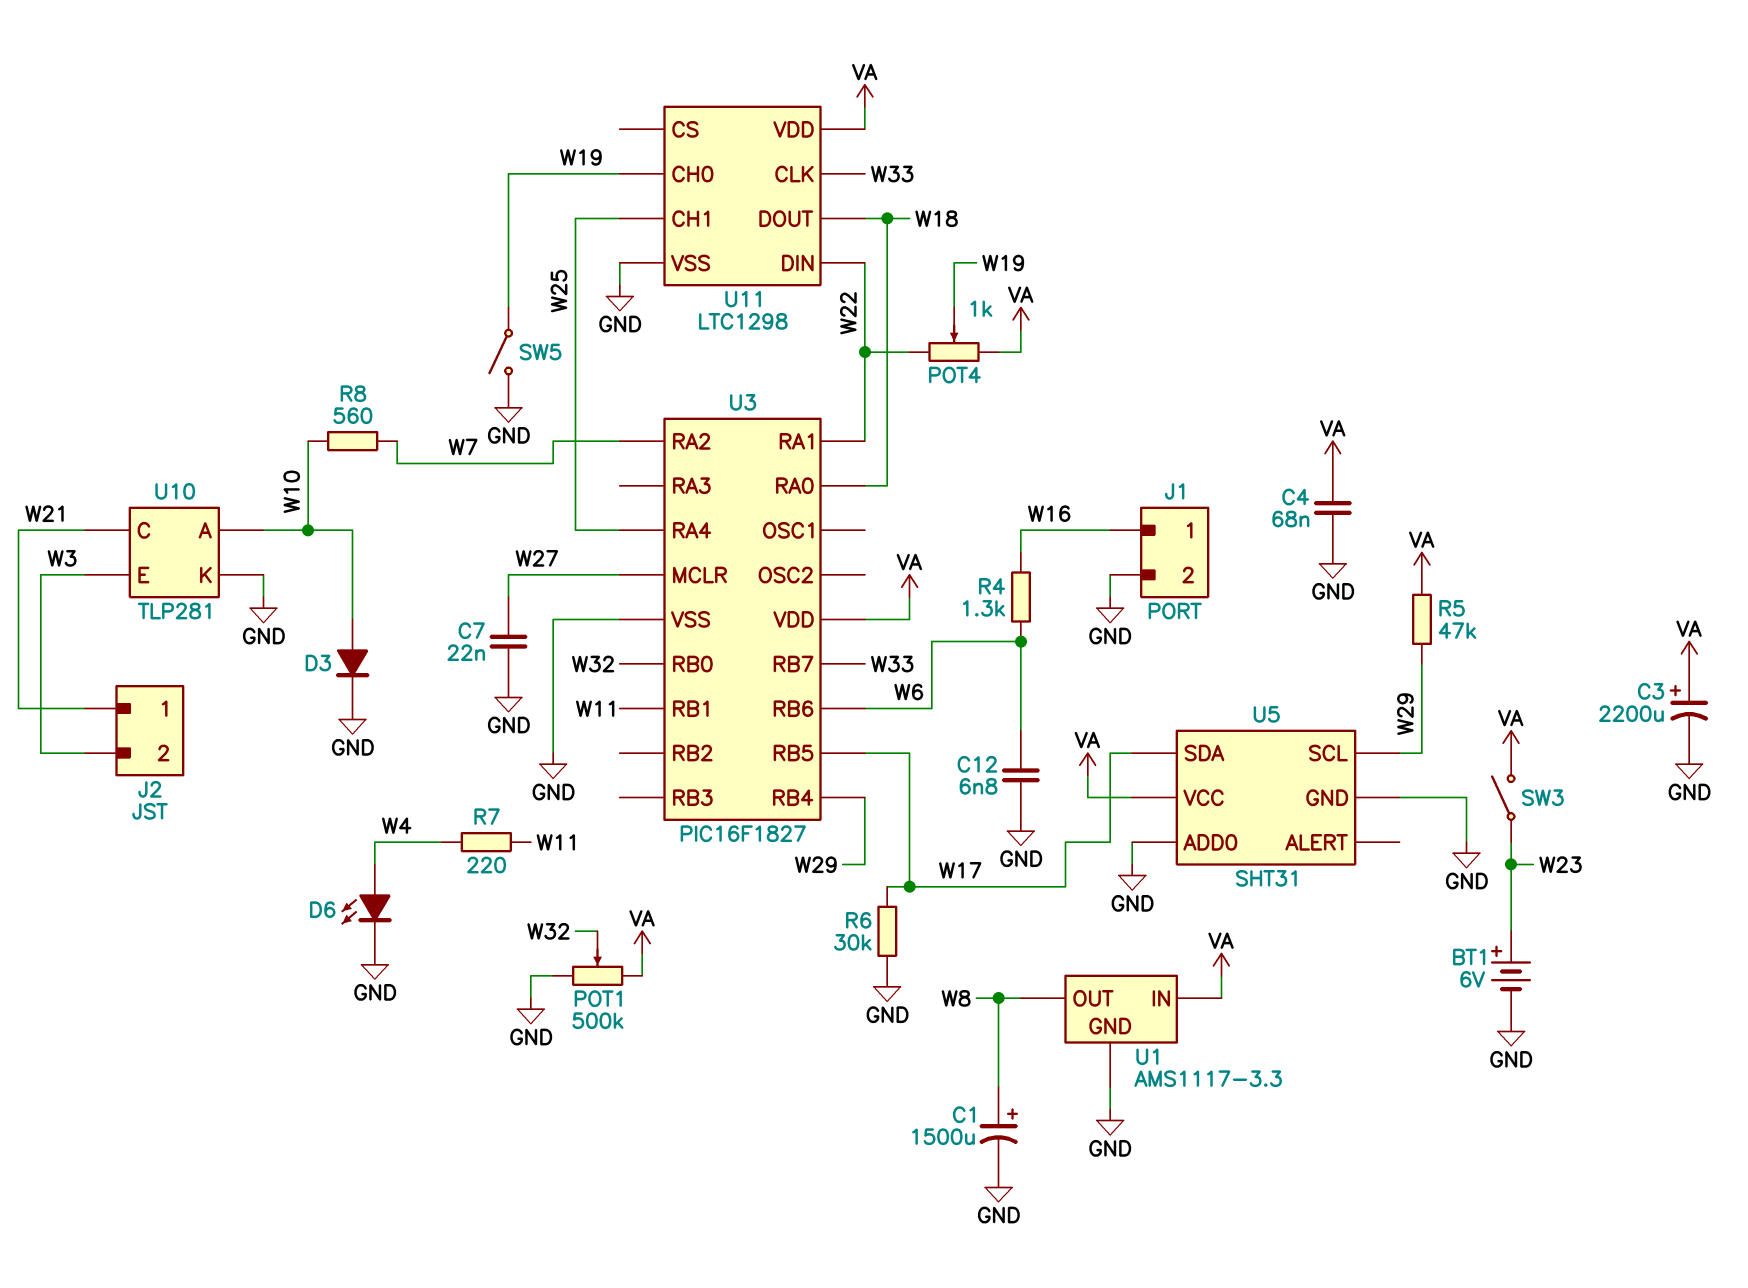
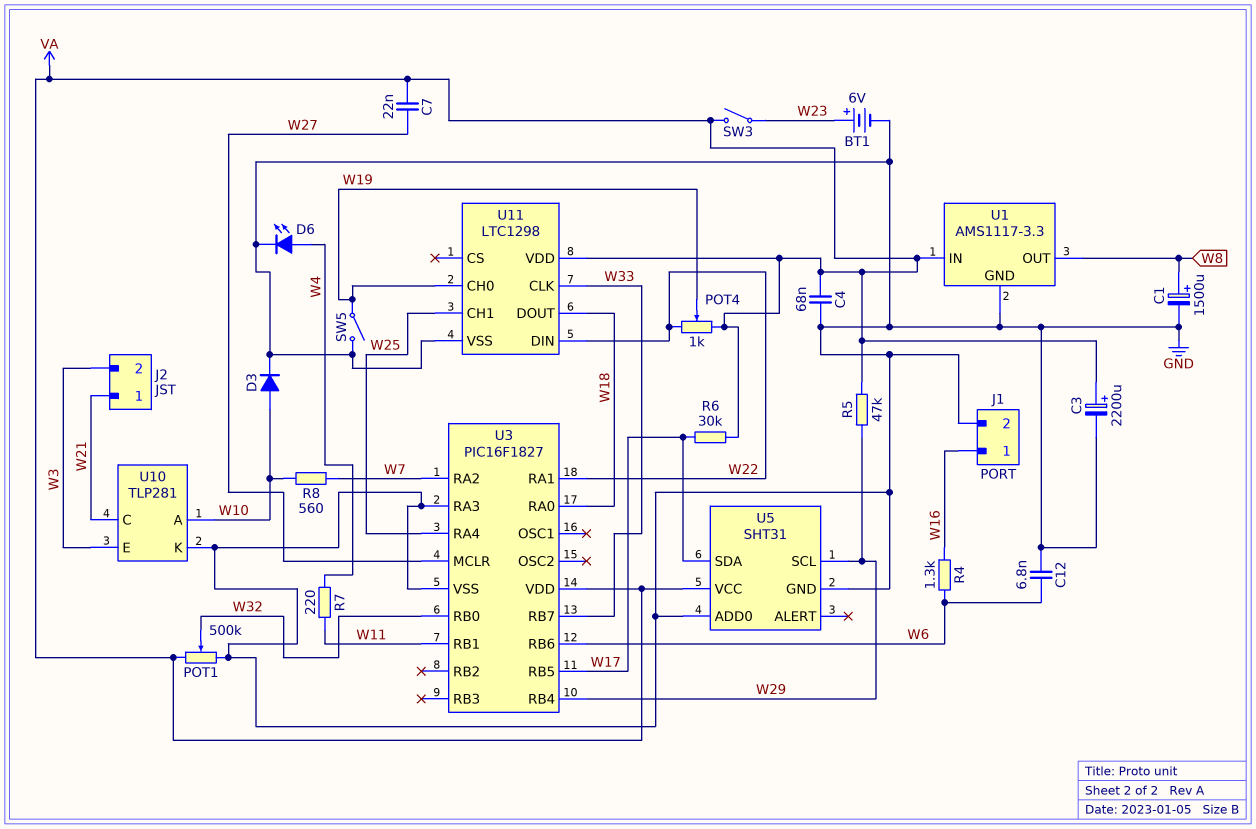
C7: 22nF (GND, W27) -> 22nF (VA, W27)
R6: 30k (GND, W17) -> 30k (VA, W17)
U3 pin RA3: none -> GND

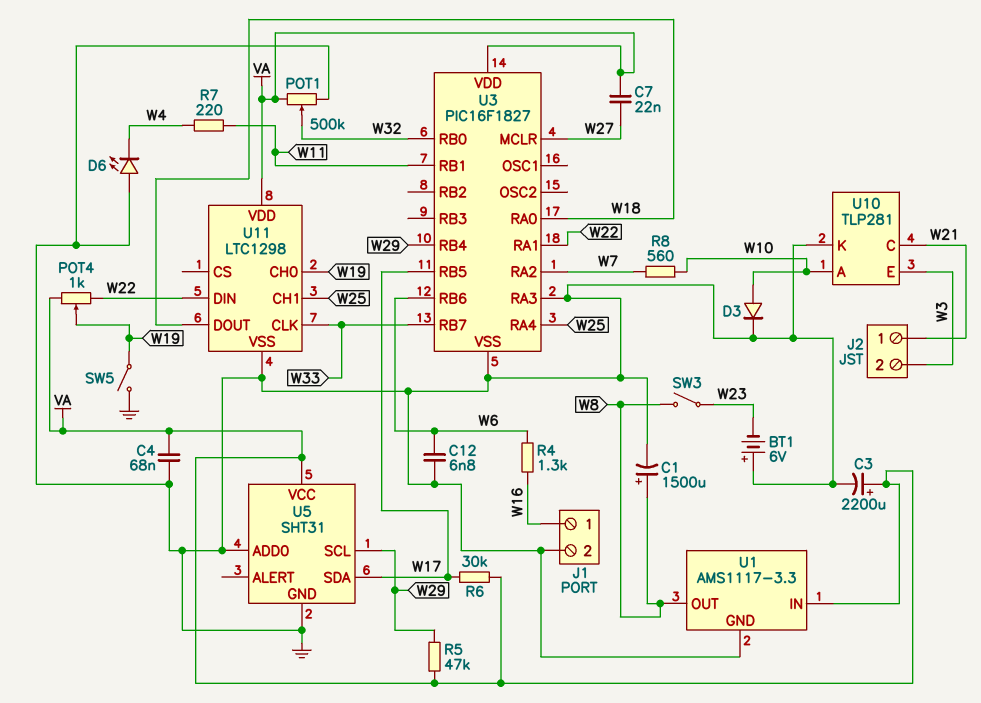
BT1: 6V (plus W23, minus GND) -> 6V (plus GND, minus W23)
D6: LED (A W4, K GND) -> LED (A GND, K W4)
SW3: switch (VA, W23) -> switch (W8, W23)

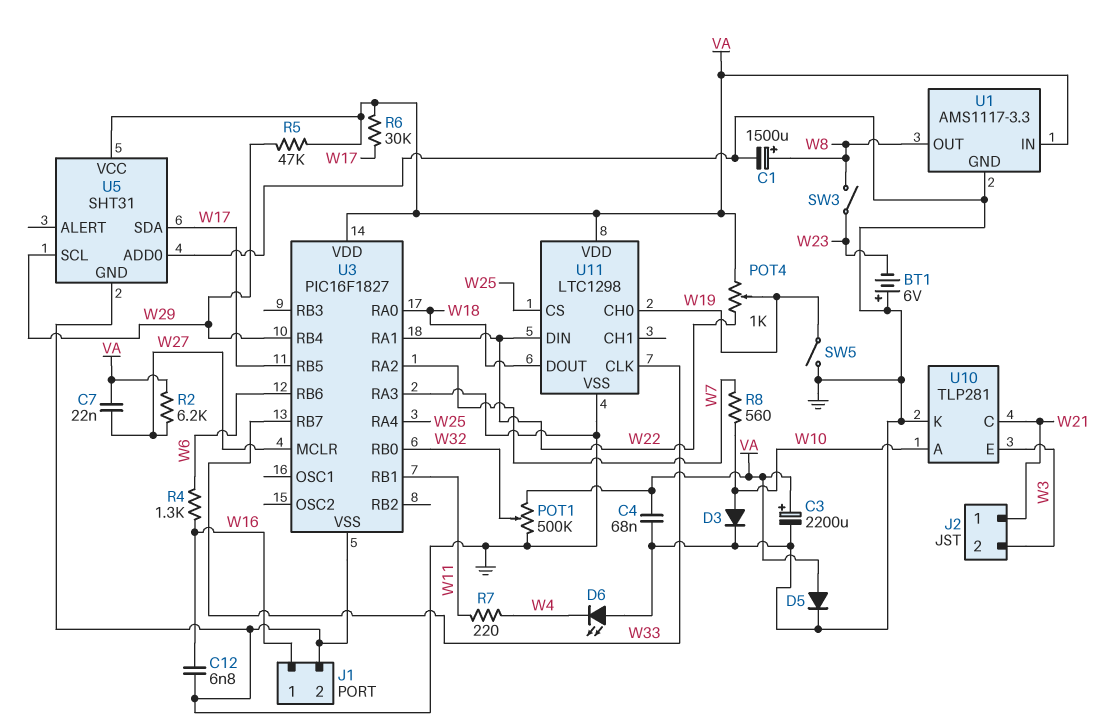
C12: 6.8nF (GND, W6) -> 6.8nF (GND, W16)
D5: none -> diode (A VA, K GND)
R2: none -> 6.2k (VA, W27)
U11 pin CH1: W25 -> none
U11 pin CS: none -> W25

